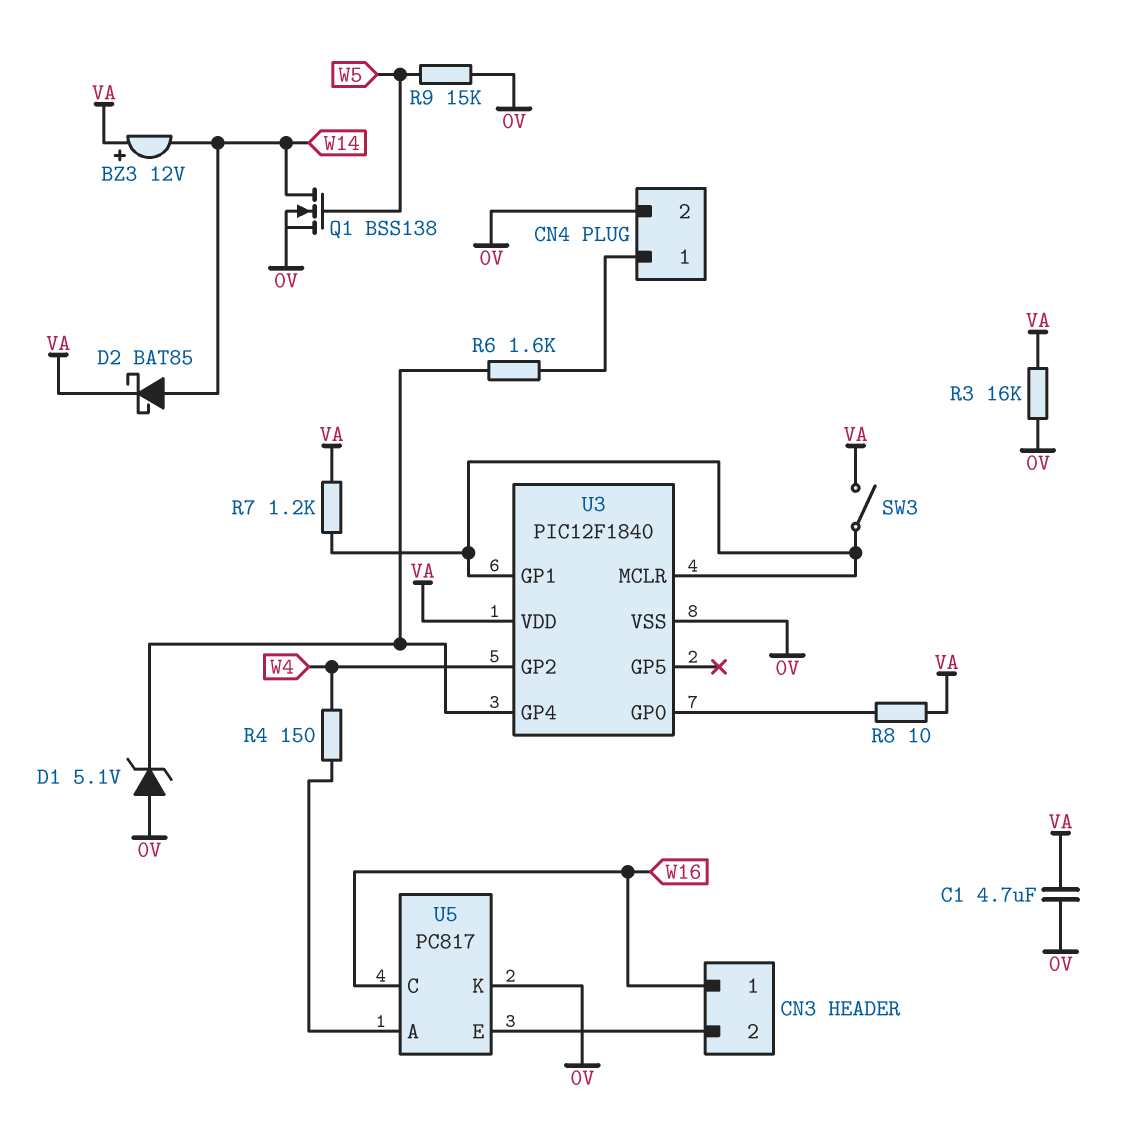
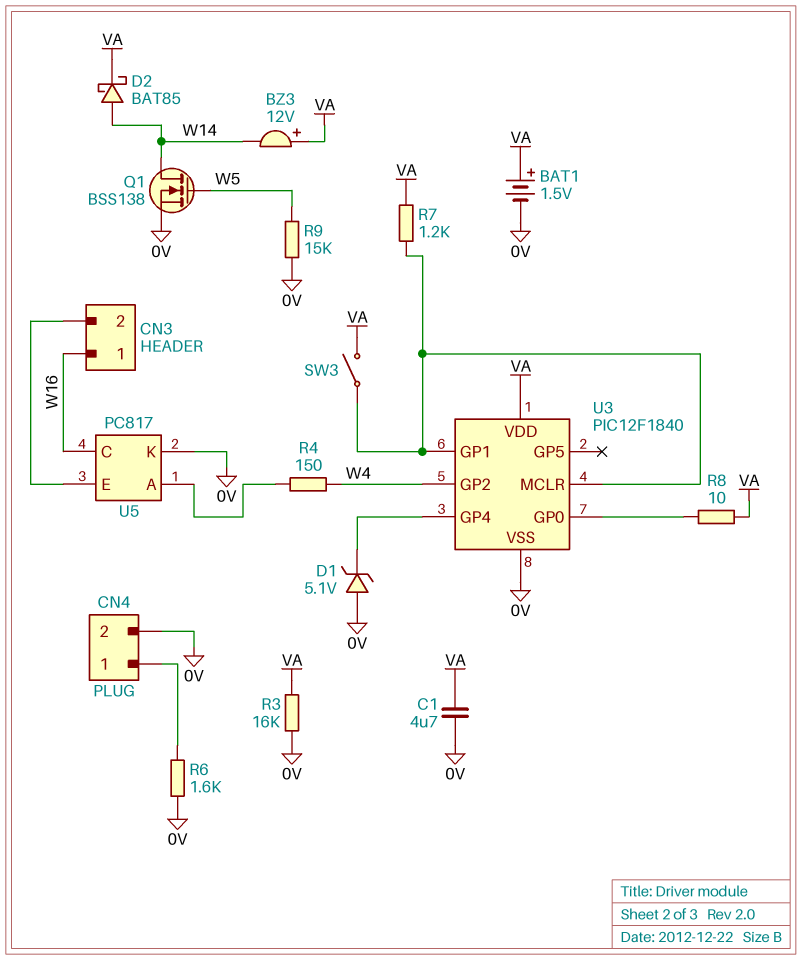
BAT1: none -> 1.5V (plus VA, minus 0V)
R6: 1.6k (CN4/1, U3/GP4) -> 1.6k (0V, CN4/1)

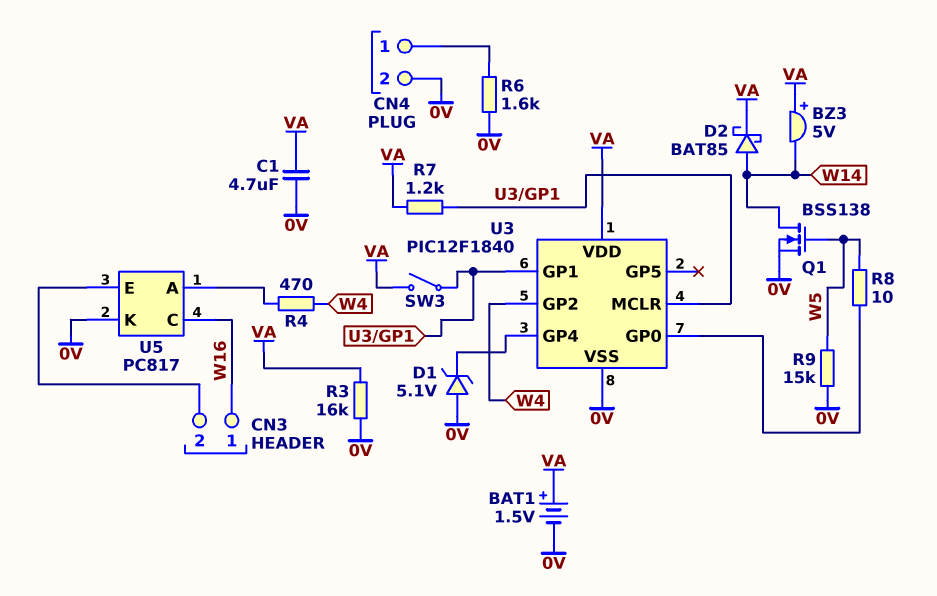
BZ3: buzzer 12V (plus VA, minus W14) -> buzzer 5V (plus VA, minus W14)
R4: 150 (U5/A, W4) -> 470 (U5/A, W4)
R8: 10 (U3/GP0, VA) -> 10 (U3/GP0, W5)

